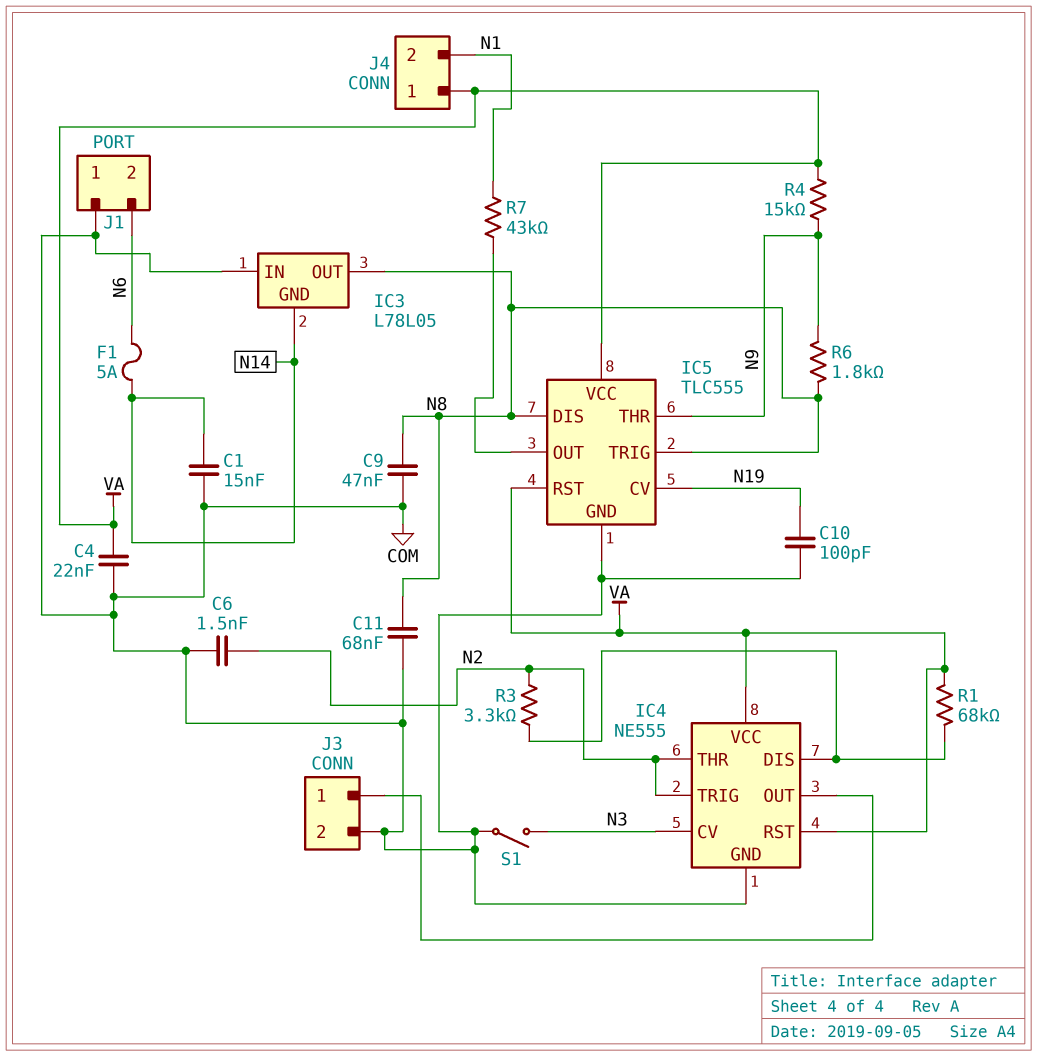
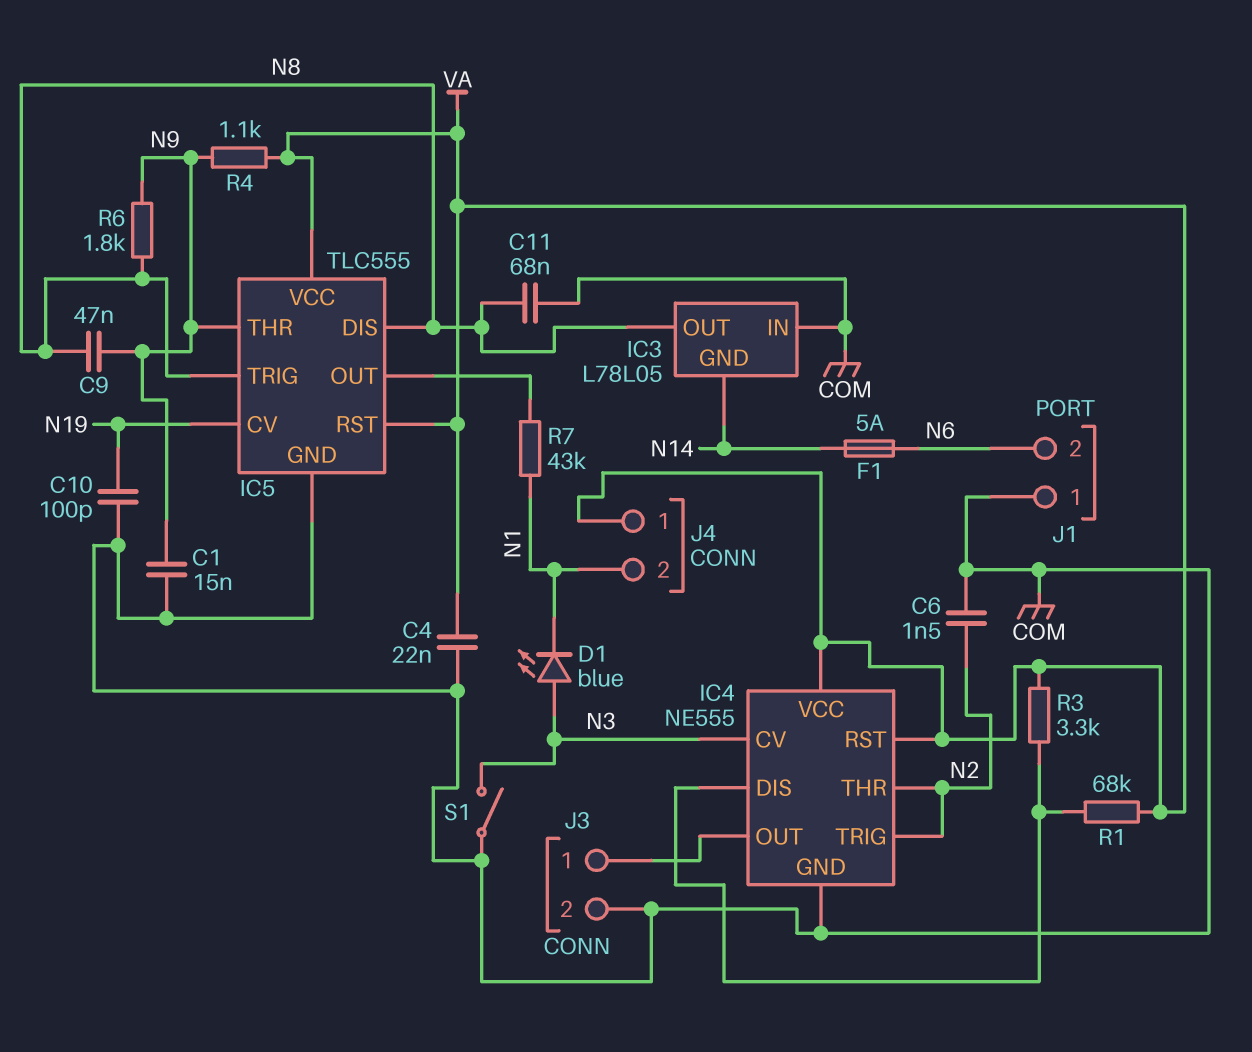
C1: 15nF (COM, N14) -> 15nF (COM, N9)
C9: 47nF (COM, N8) -> 47nF (N8, N9)
D1: none -> LED blue (A N3, K N1)
R3: 3.3k (IC4/DIS, N2) -> 3.3k (IC4/DIS, VA)
R4: 15k (N9, VA) -> 1.1k (N9, VA)

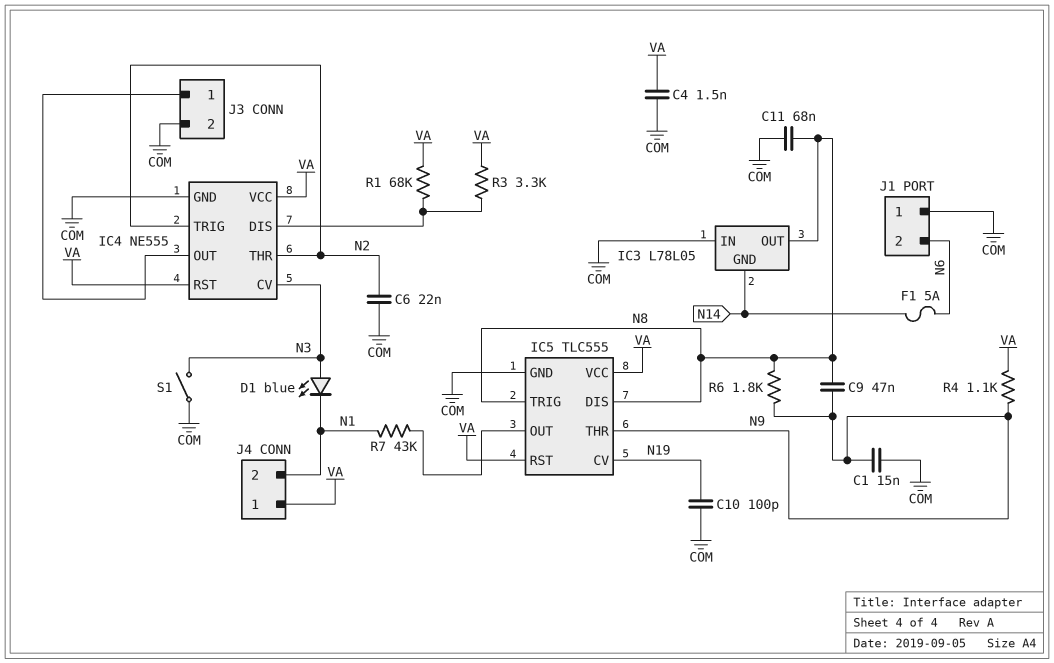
C4: 22nF (COM, VA) -> 1.5nF (COM, VA)
C6: 1.5nF (COM, N2) -> 22nF (COM, N2)

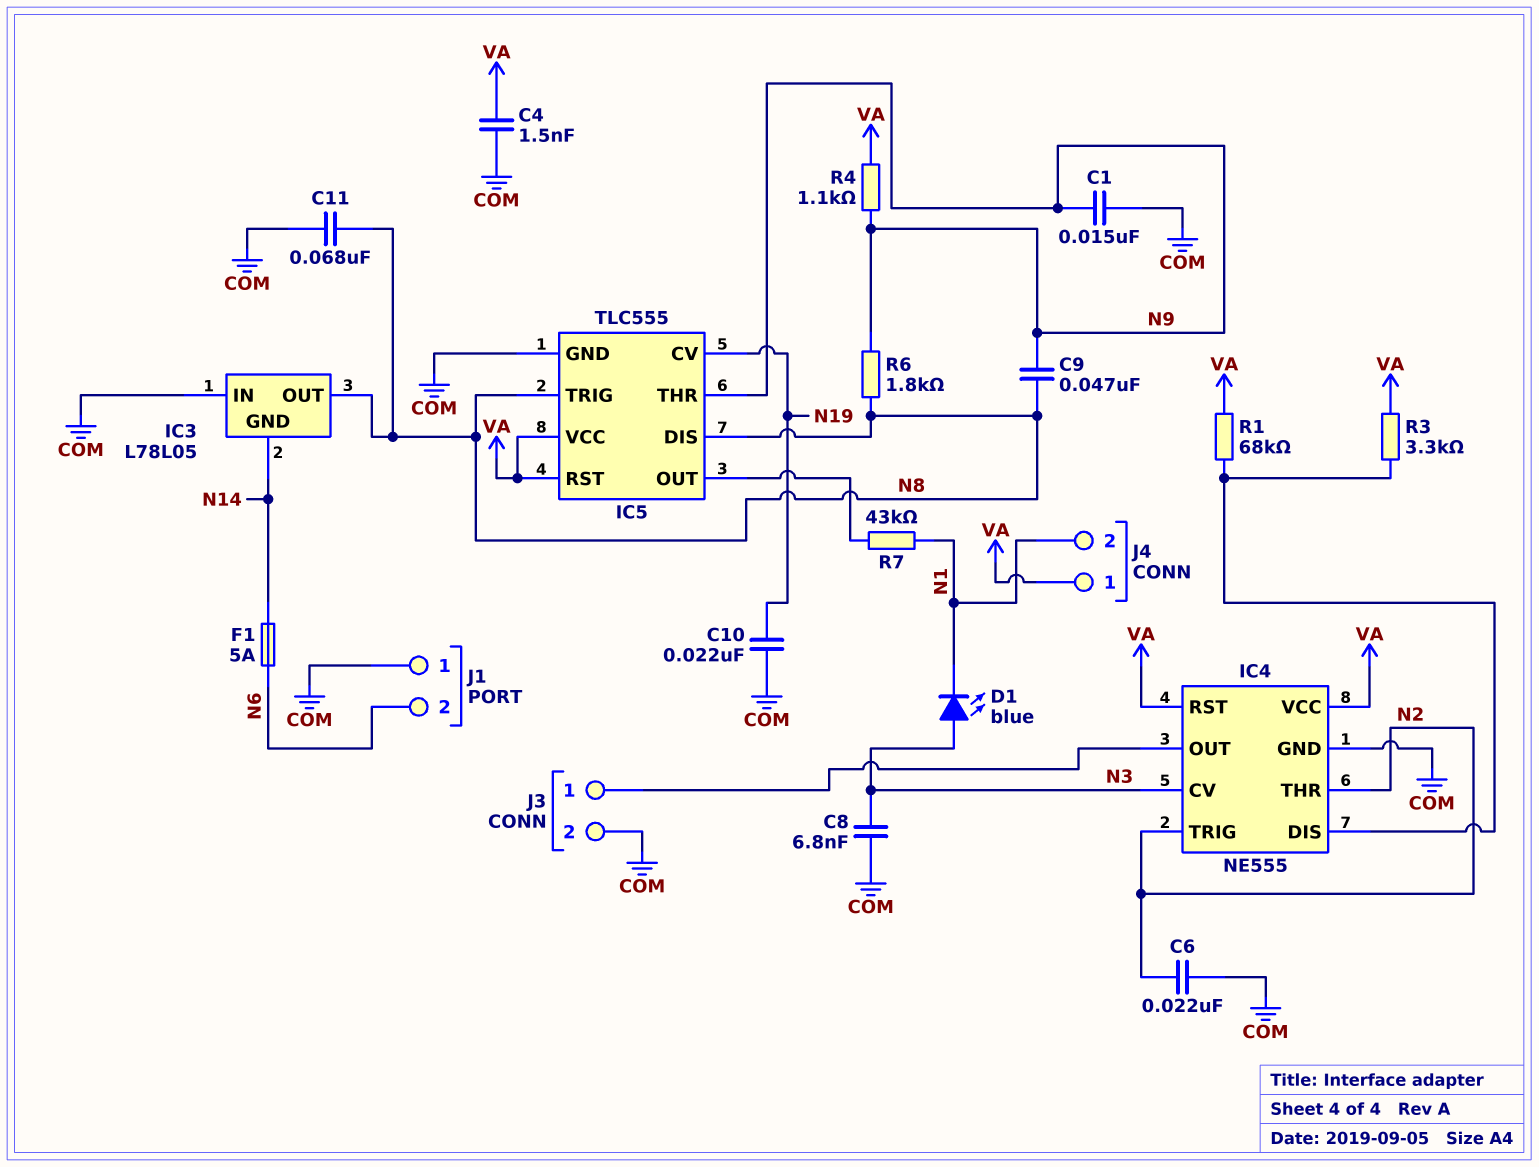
C8: none -> 6.8nF (COM, N3)
C10: 100pF (COM, N19) -> 22nF (COM, N19)
S1: switch (COM, N3) -> none

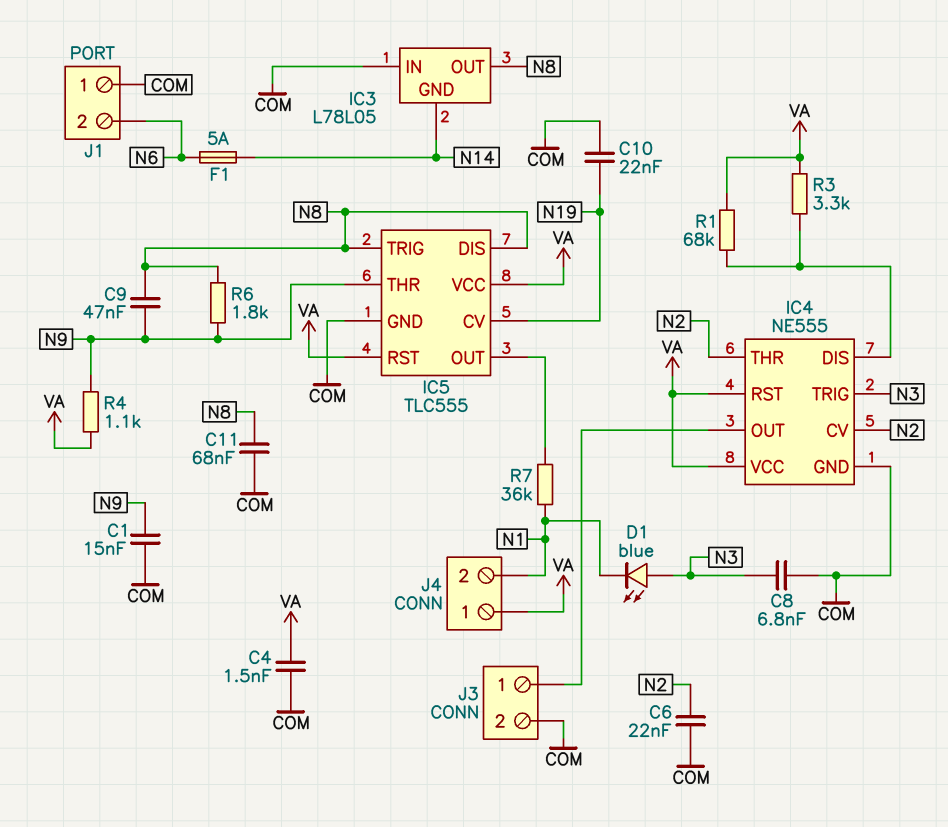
IC4 pin CV: N3 -> N2
IC4 pin TRIG: N2 -> N3
R7: 43k (IC5/OUT, N1) -> 36k (IC5/OUT, N1)

